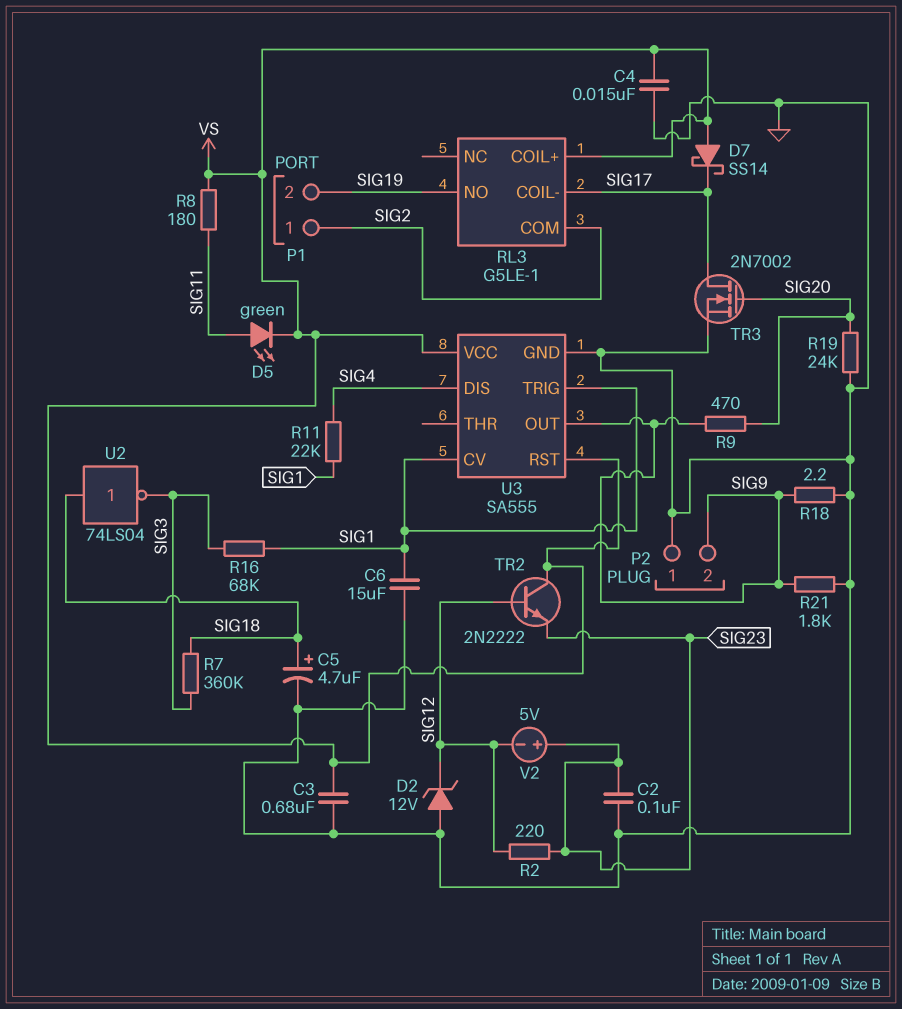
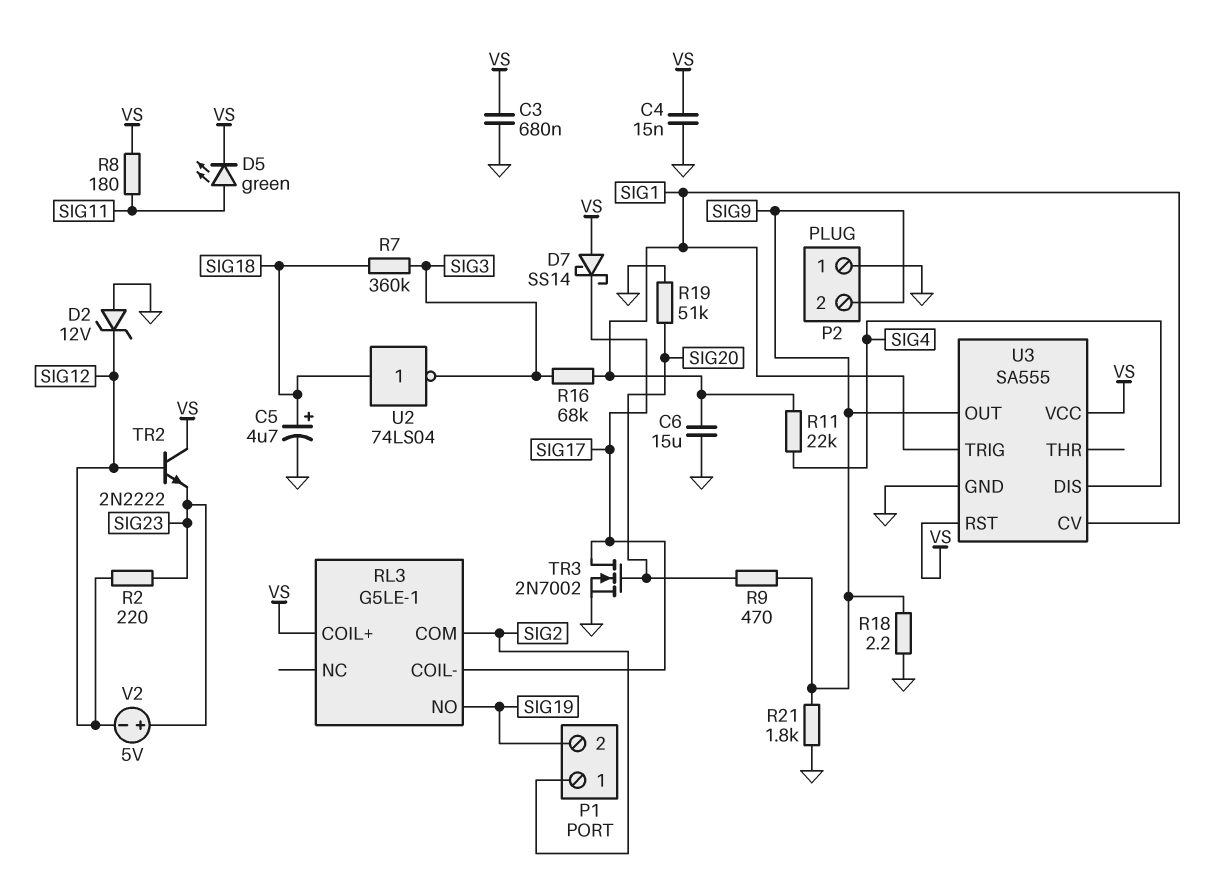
C2: 100nF (GND, SIG23) -> none
R19: 24k (GND, SIG20) -> 51k (GND, SIG20)

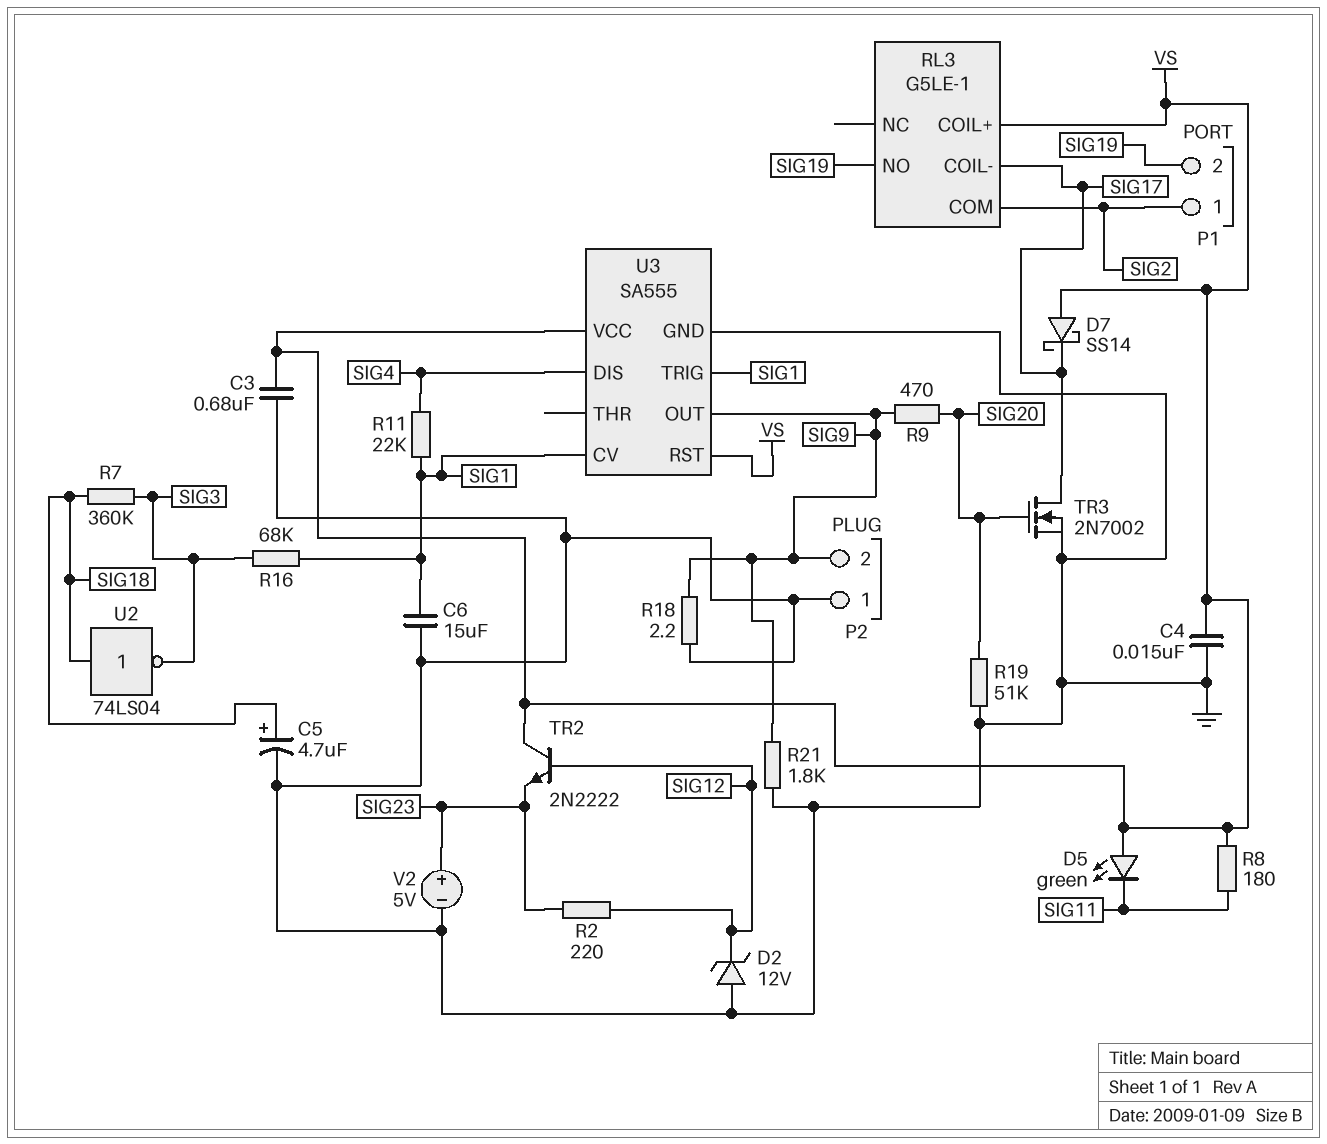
D5: LED green (A SIG11, K VS) -> LED green (A VS, K SIG11)
V2: 5V (plus SIG23, minus SIG12) -> 5V (plus SIG23, minus GND)

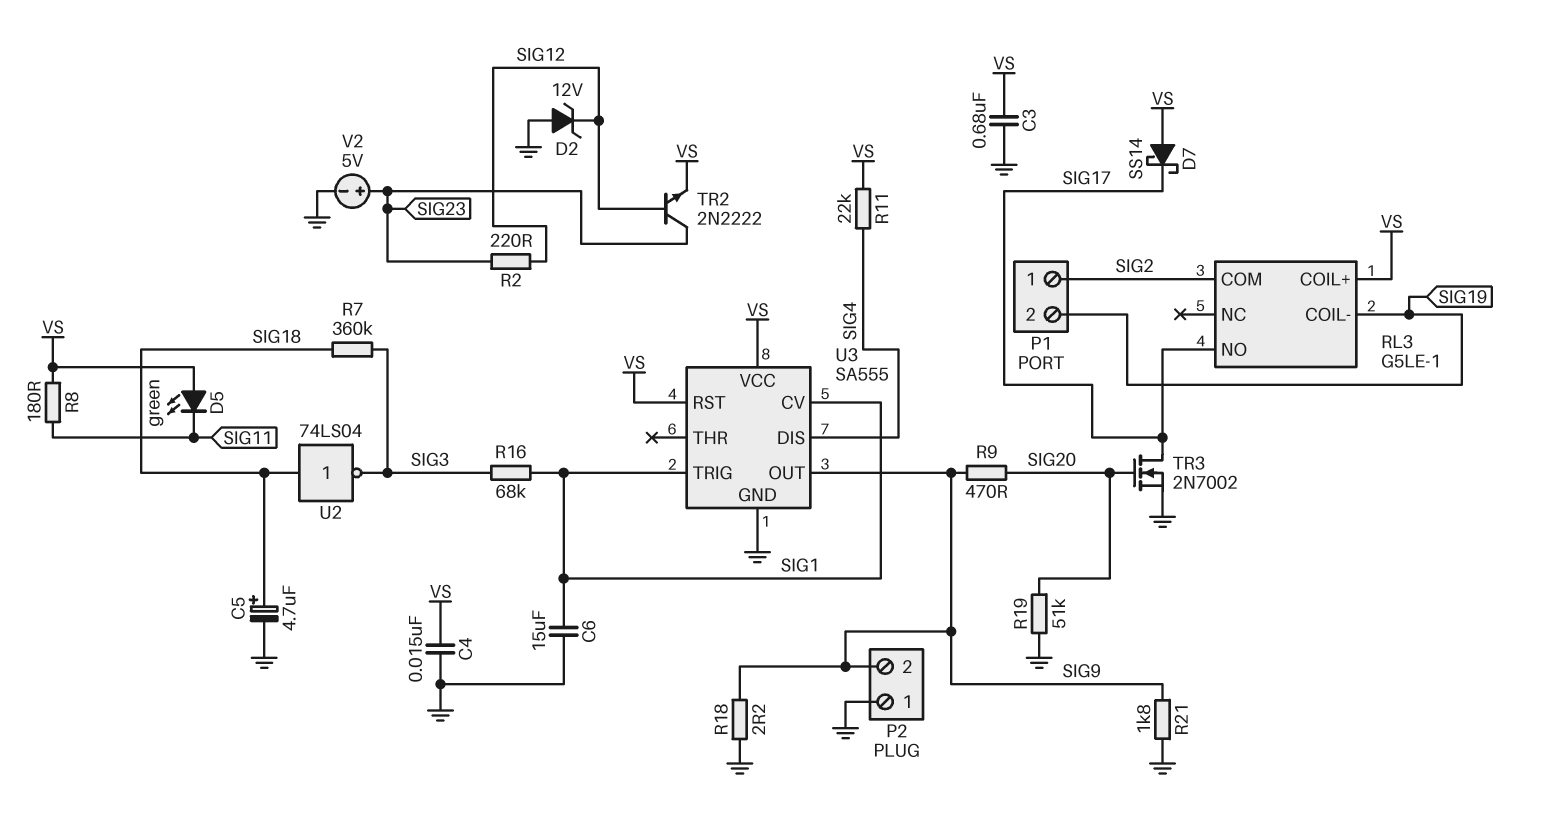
R11: 22k (SIG1, SIG4) -> 22k (SIG4, VS)
RL3 pin COIL-: SIG17 -> SIG19
RL3 pin NO: SIG19 -> SIG17
TR2: NPN 2N2222 (B SIG12, C VS, E SIG23) -> NPN 2N2222 (B SIG12, C SIG23, E VS)

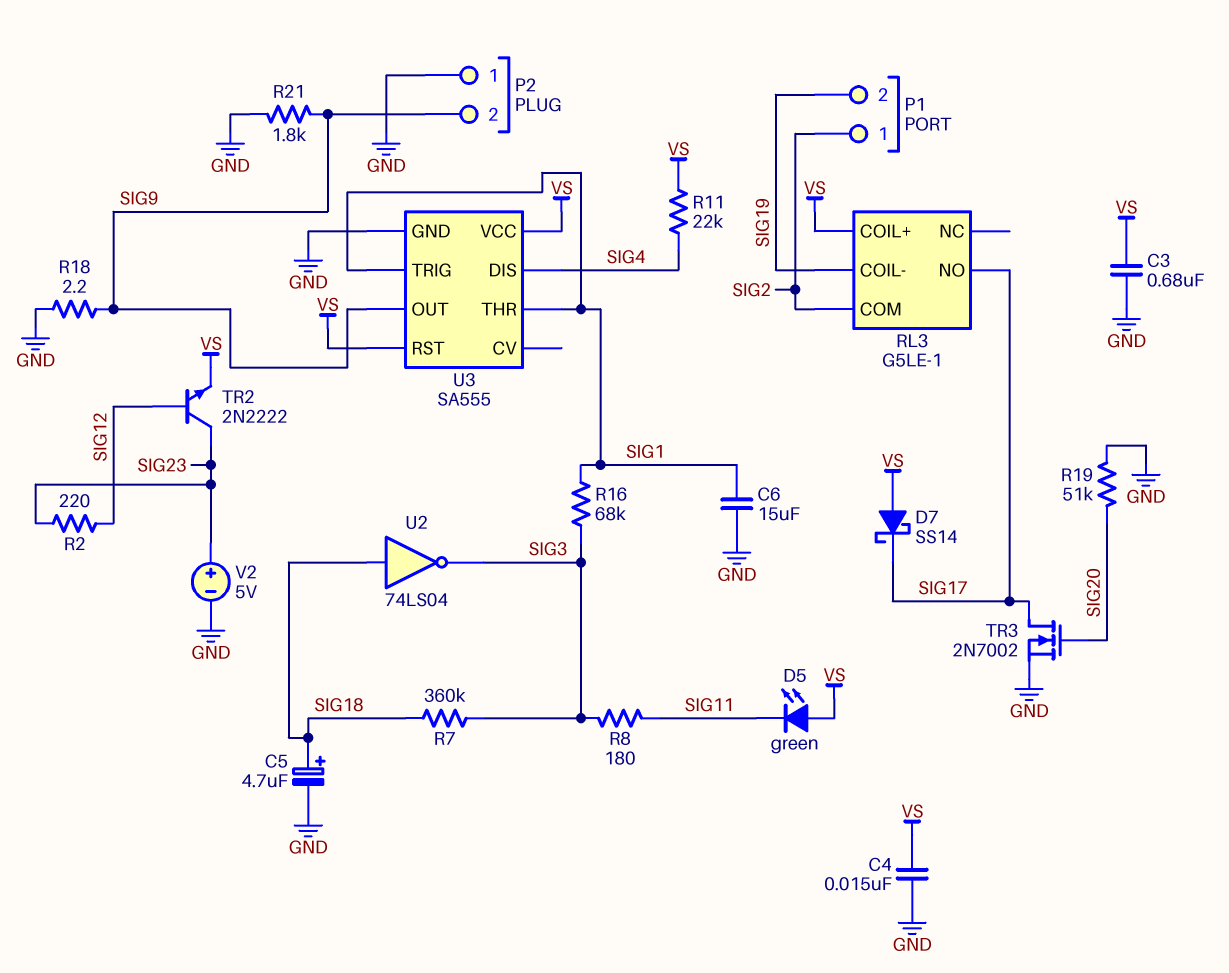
D2: zener 12V (A GND, K SIG12) -> none
R8: 180 (SIG11, VS) -> 180 (SIG3, SIG11)
R9: 470 (SIG9, SIG20) -> none
U3 pin CV: SIG1 -> none
U3 pin THR: none -> SIG1

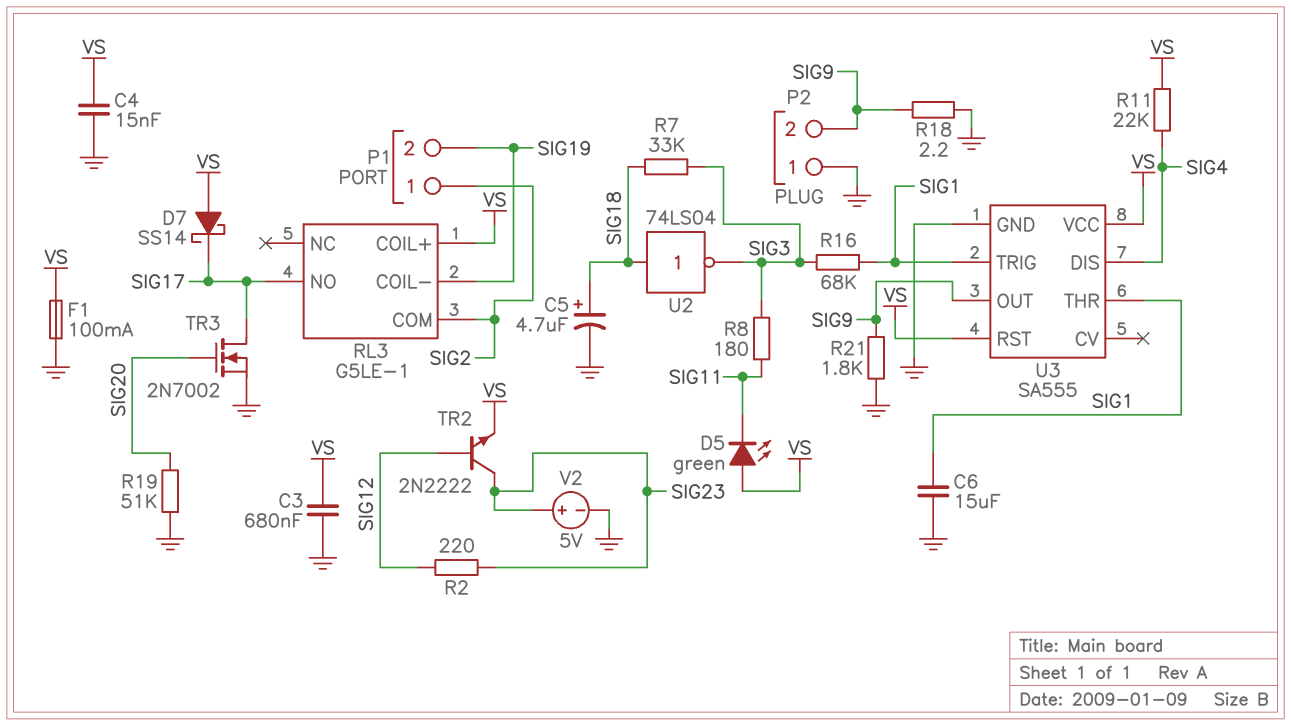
F1: none -> 100mA (GND, VS)
R7: 360k (SIG3, SIG18) -> 33k (SIG3, SIG18)

